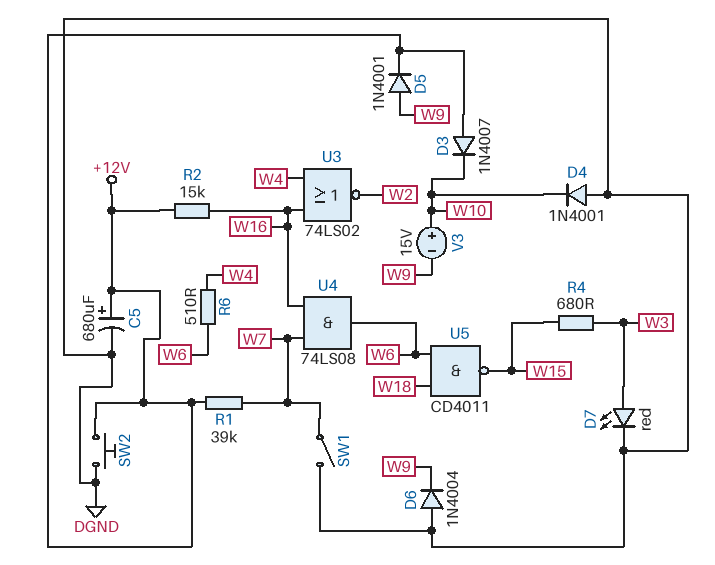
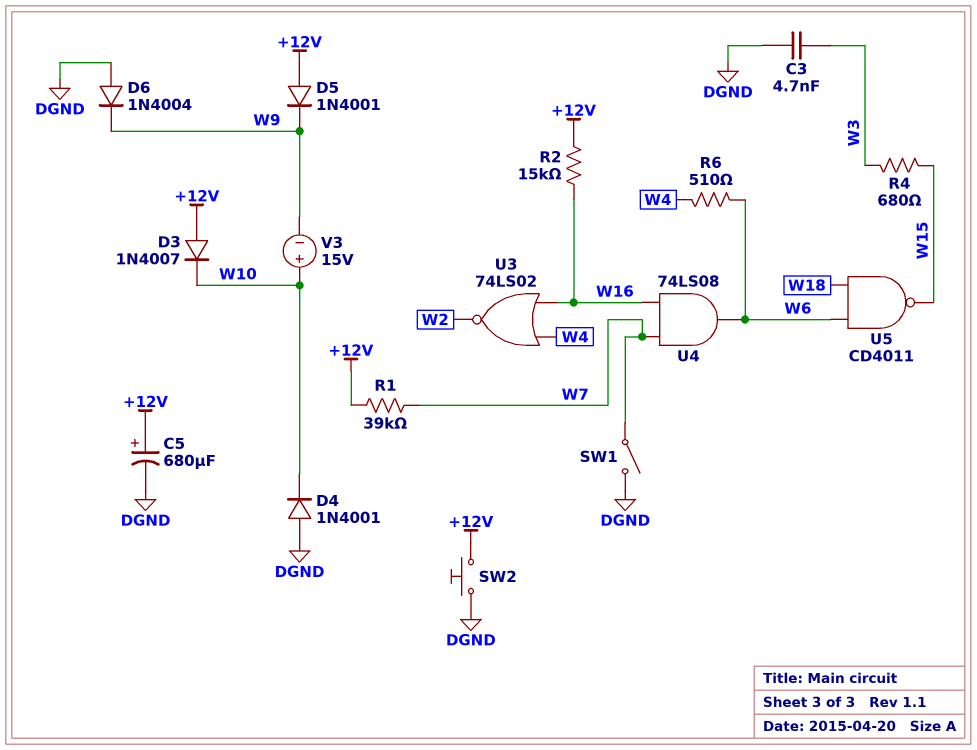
C3: none -> 4.7nF (DGND, W3)
D5: diode 1N4001 (A W9, K +12V) -> diode 1N4001 (A +12V, K W9)
D7: LED red (A W3, K DGND) -> none

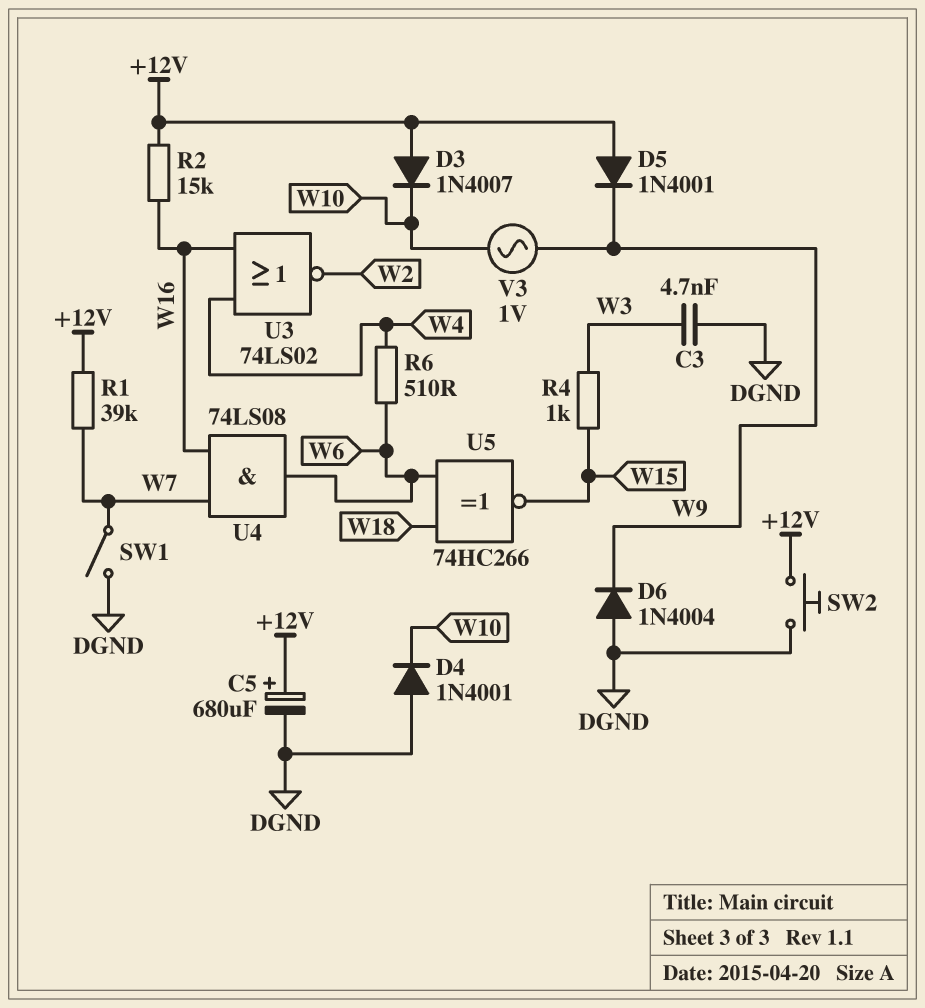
R4: 680 (W3, W15) -> 1k (W3, W15)
U5: NAND CD4011 (in W6, in W18, out W15) -> XNOR 74HC266 (in W6, in W18, out W15)
V3: 15V (plus W10, minus W9) -> AC 1V (W9, W10)

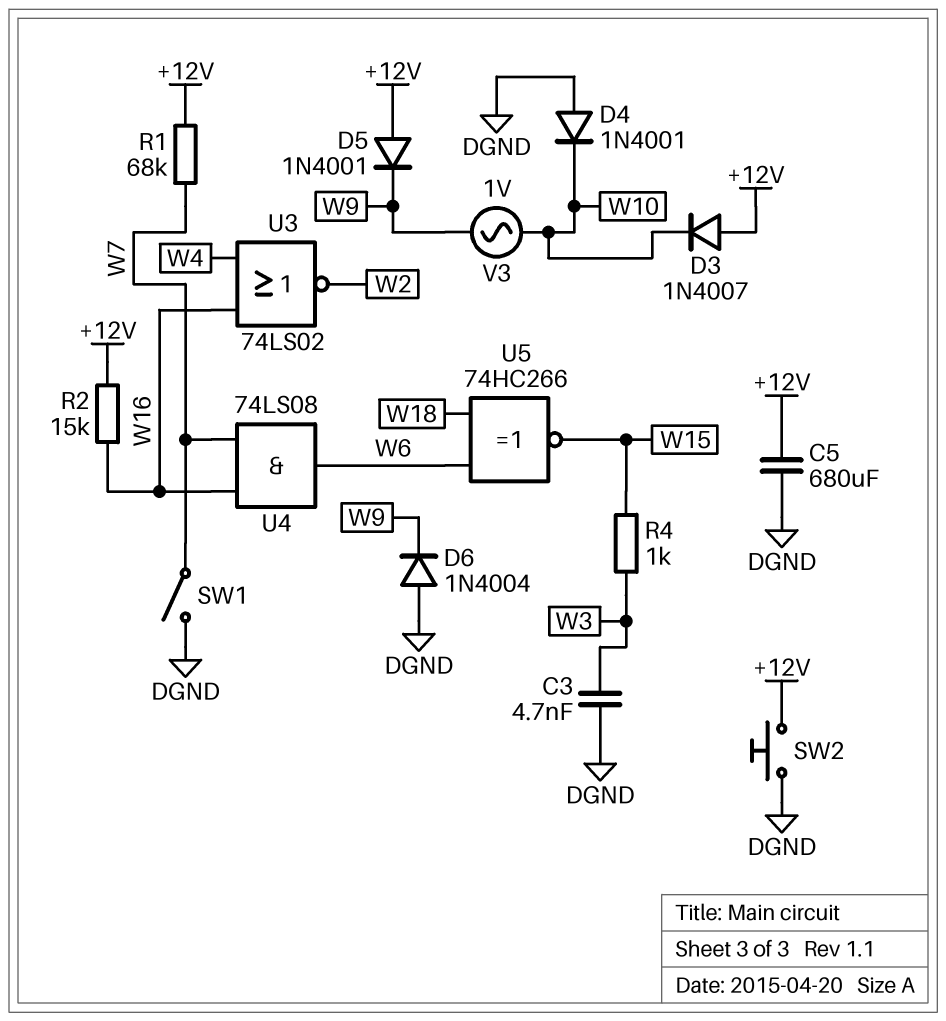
C5: 680uF (plus +12V, minus DGND) -> 680uF (+12V, DGND)
R1: 39k (+12V, W7) -> 68k (+12V, W7)
R6: 510 (W4, W6) -> none

